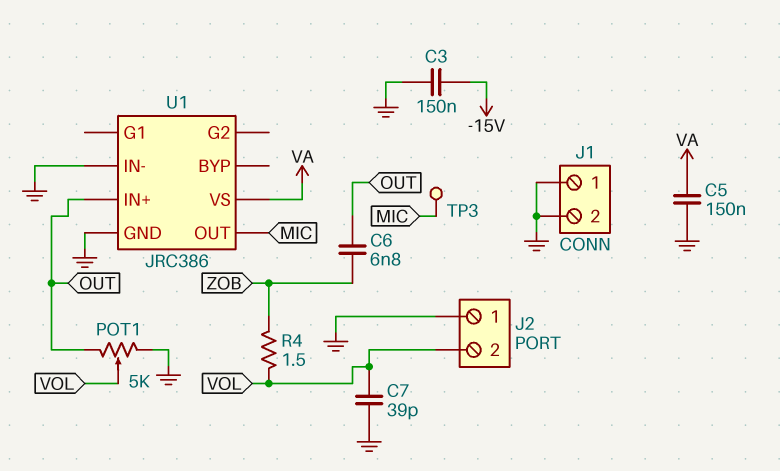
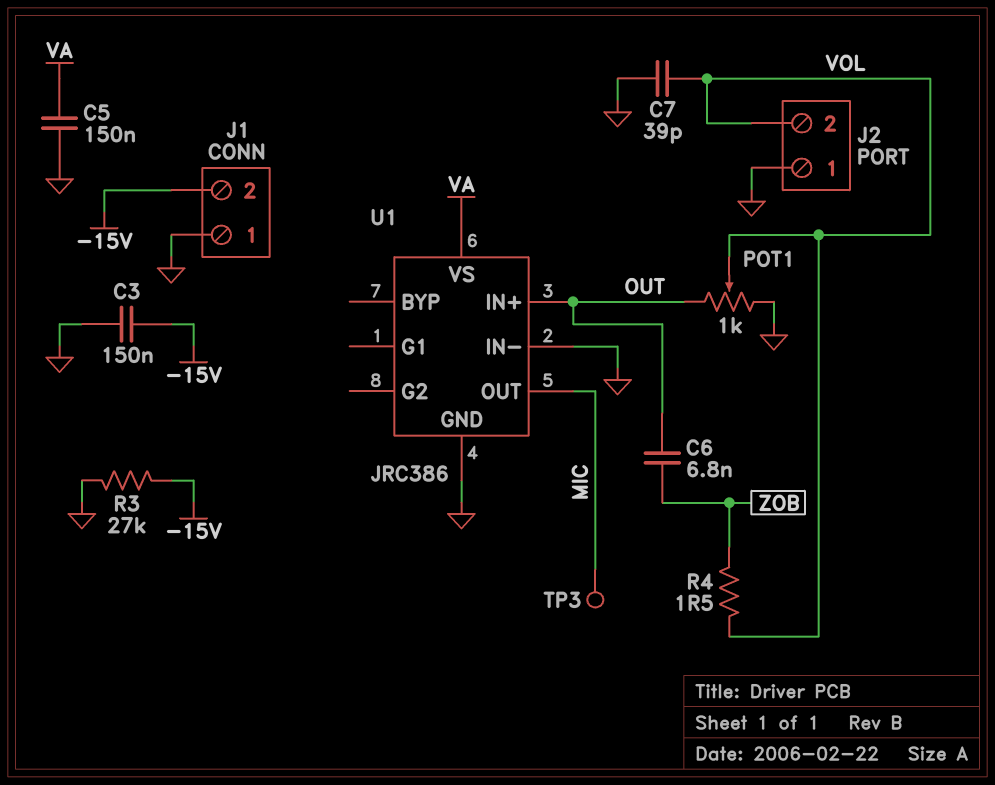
J1 pin 2: GND -> -15V
POT1: 5k (GND, OUT, wiper VOL) -> 1k (GND, OUT, wiper VOL)
R3: none -> 27k (-15V, GND)

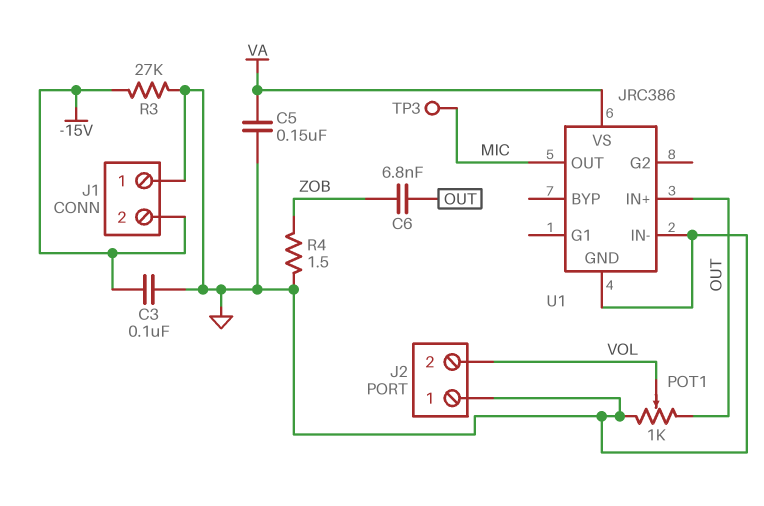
C3: 150nF (-15V, GND) -> 100nF (-15V, GND)
C7: 39pF (GND, VOL) -> none
R4: 1.5 (VOL, ZOB) -> 1.5 (GND, ZOB)

